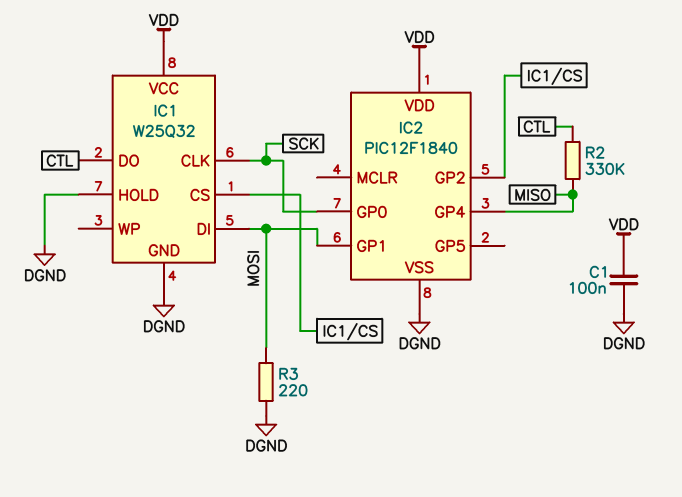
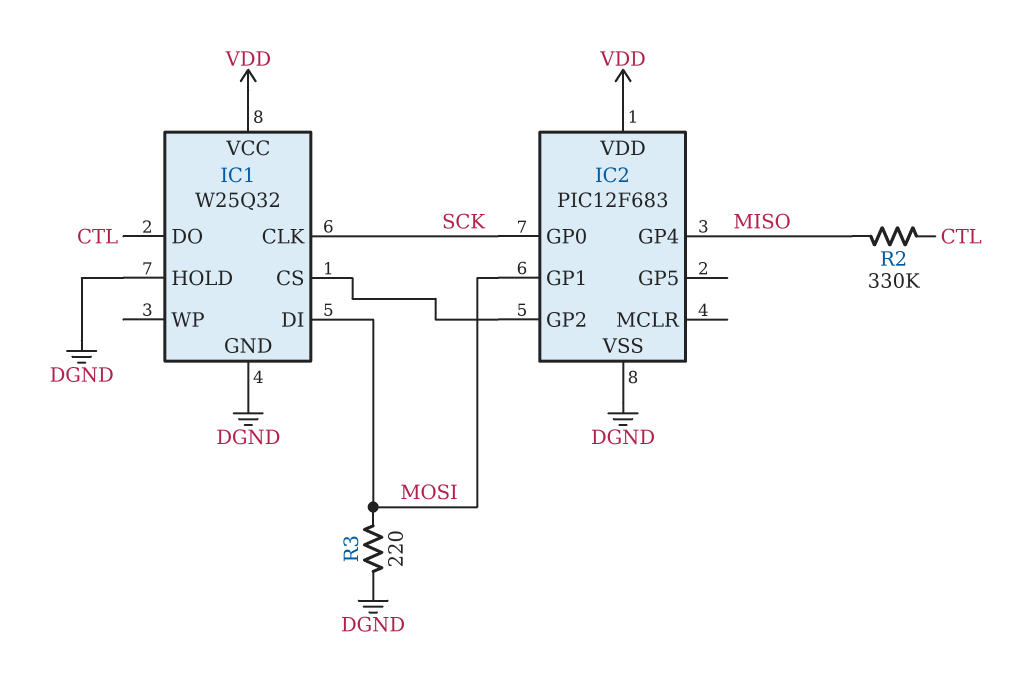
C1: 100nF (DGND, VDD) -> none
IC2: PIC12F1840 -> PIC12F683

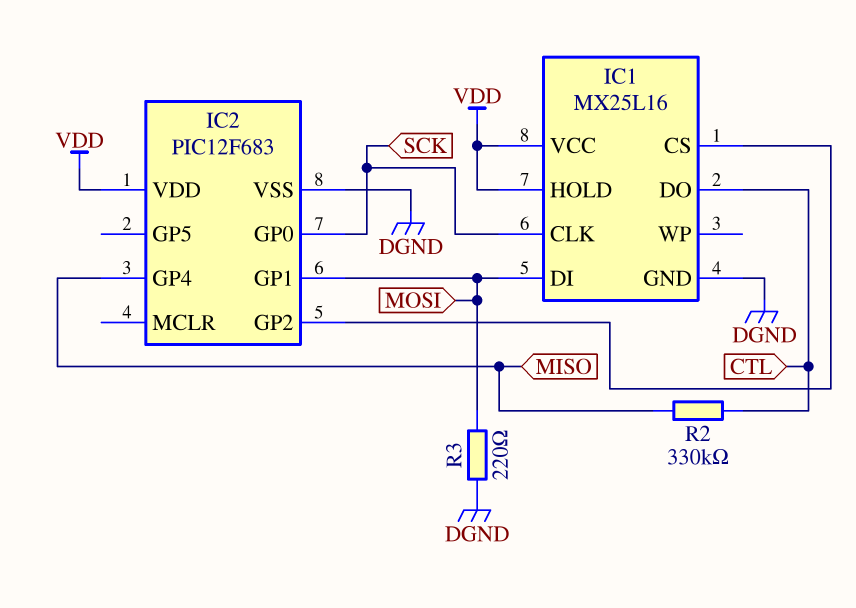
IC1: W25Q32 -> MX25L16
IC1 pin HOLD: DGND -> VDD

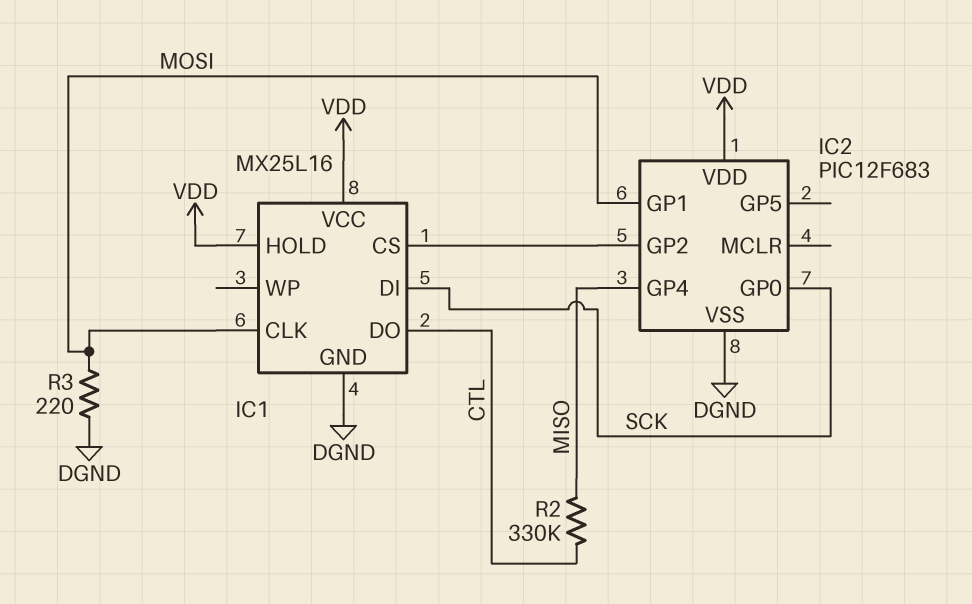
IC1 pin CLK: SCK -> MOSI
IC1 pin DI: MOSI -> SCK

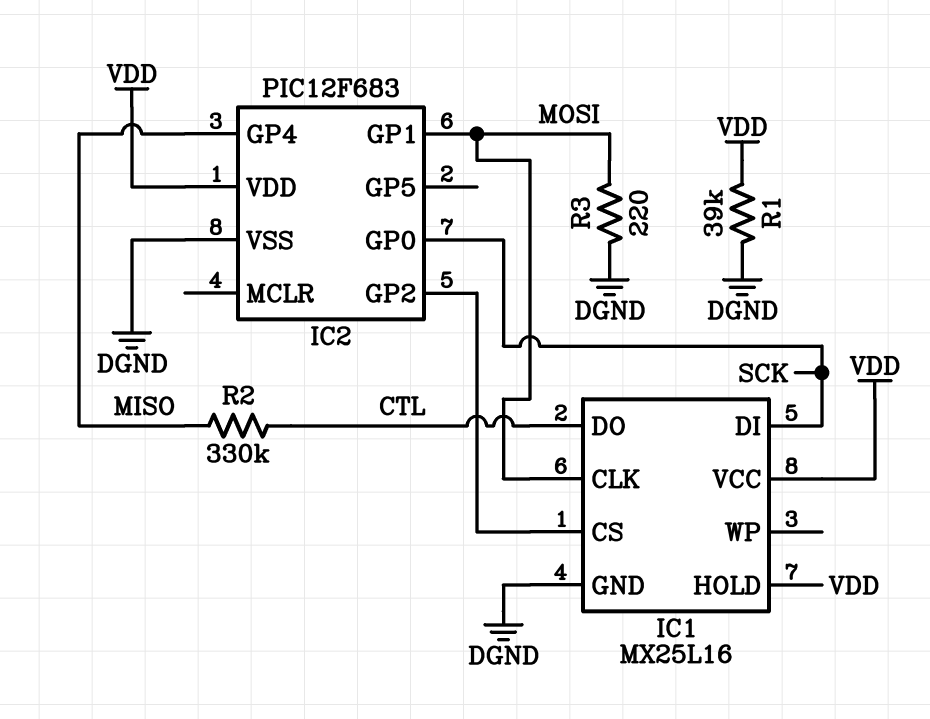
R1: none -> 39k (DGND, VDD)

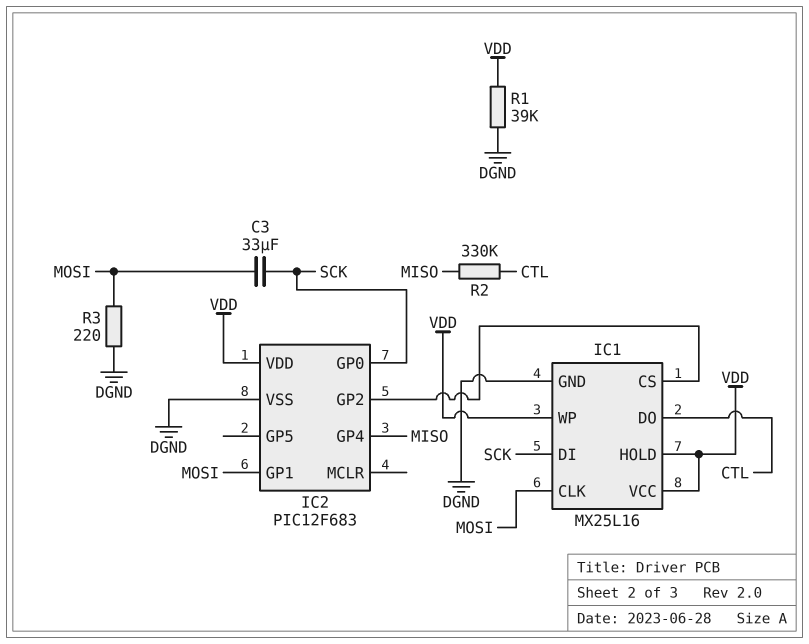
C3: none -> 33uF (MOSI, SCK)
IC1 pin WP: none -> VDD

